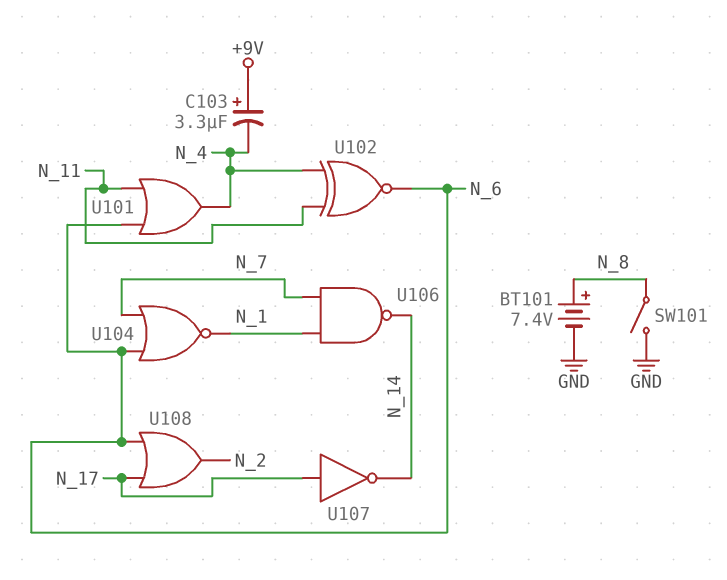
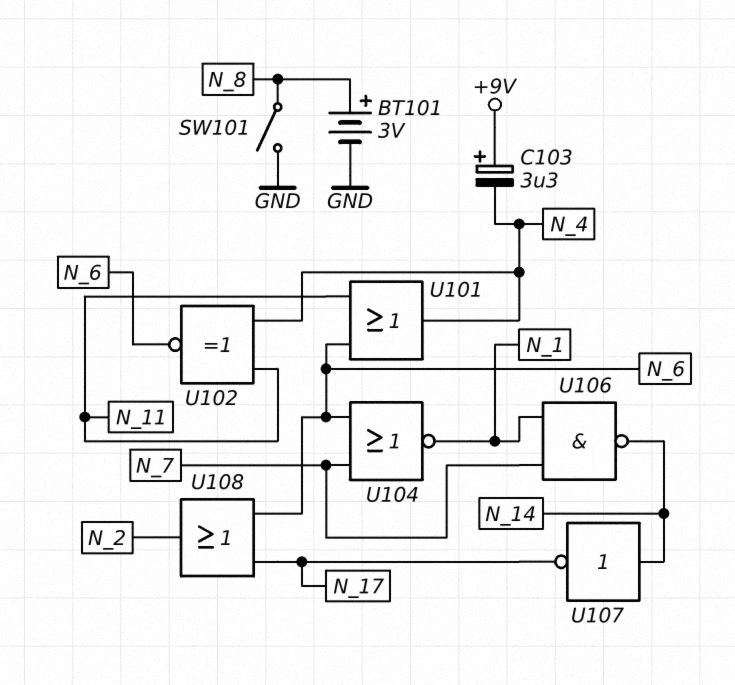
BT101: 7.4V (plus N_8, minus GND) -> 3V (plus N_8, minus GND)
U107: NOT (in N_17, out N_14) -> NOT (in N_14, out N_17)

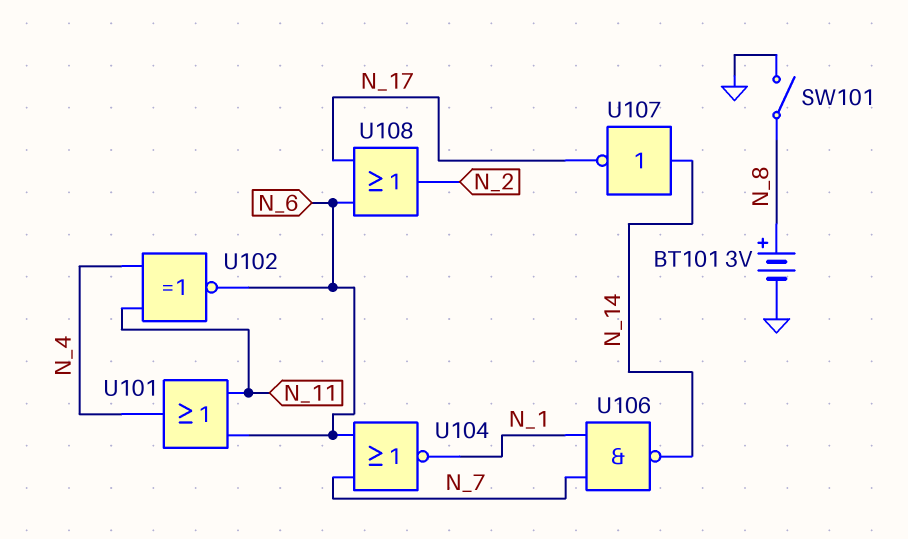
C103: 3.3uF (plus +9V, minus N_4) -> none

